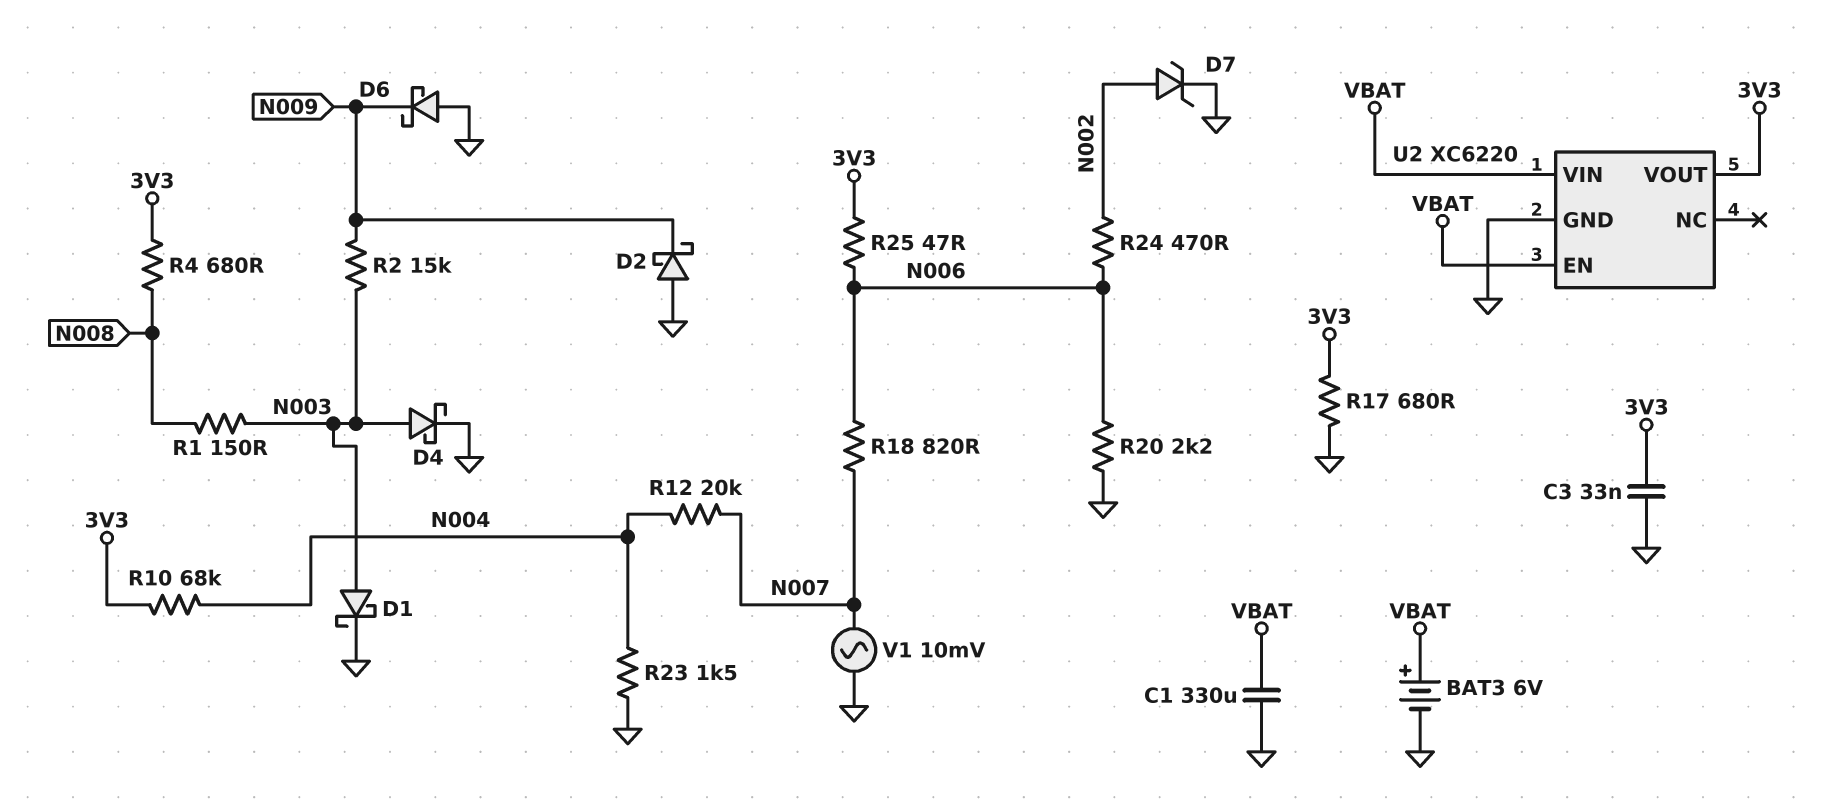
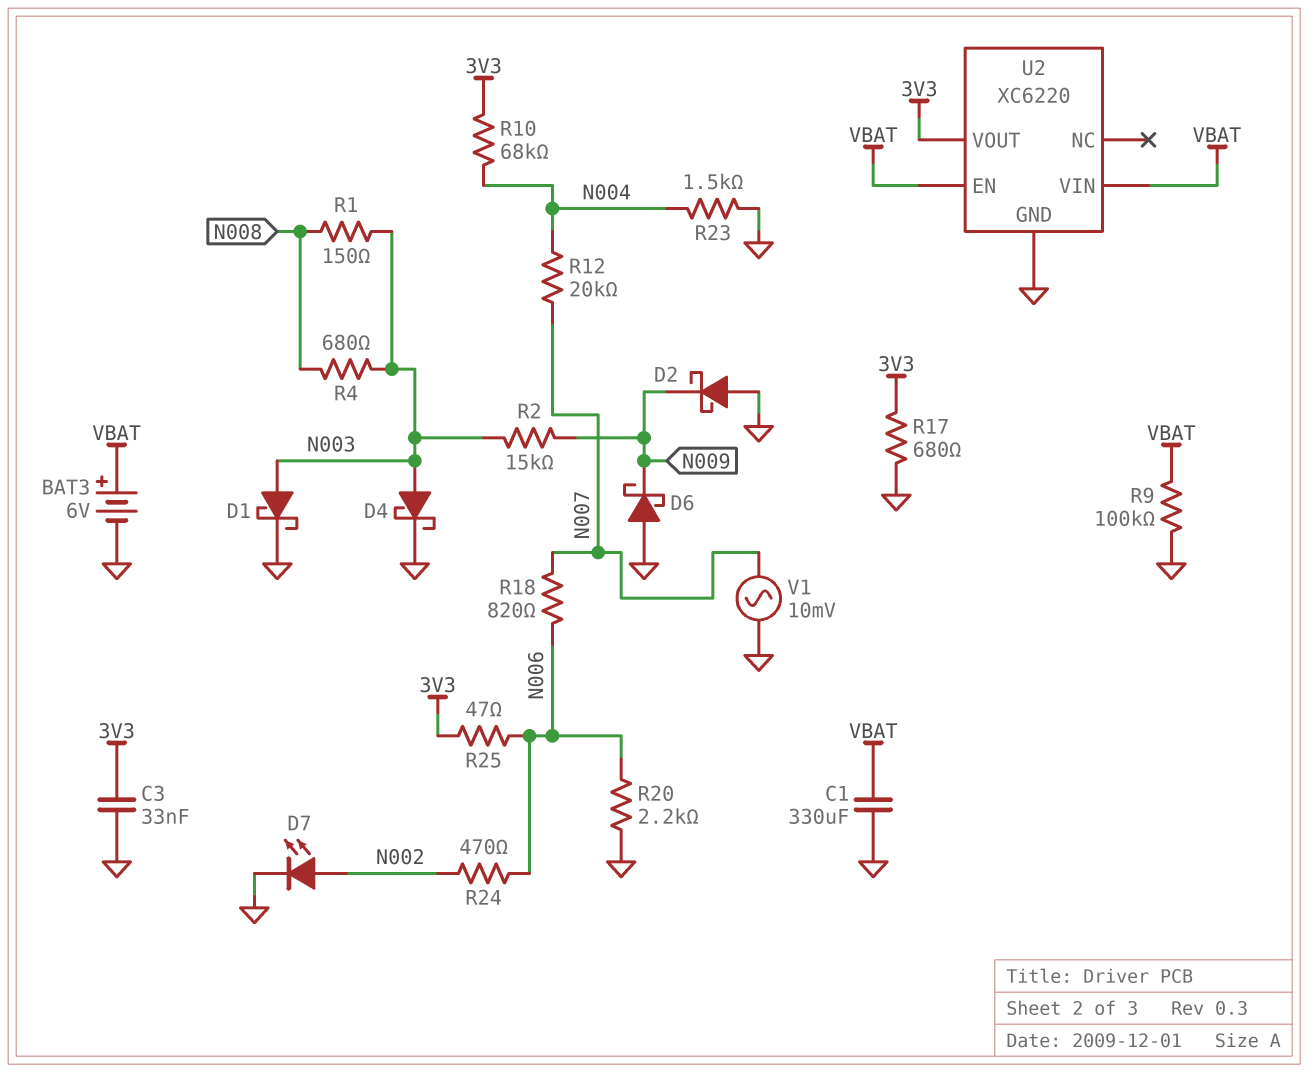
D7: zener (A N002, K GND) -> LED (A N002, K GND)
R4: 680 (3V3, N008) -> 680 (N003, N008)
R9: none -> 100k (GND, VBAT)

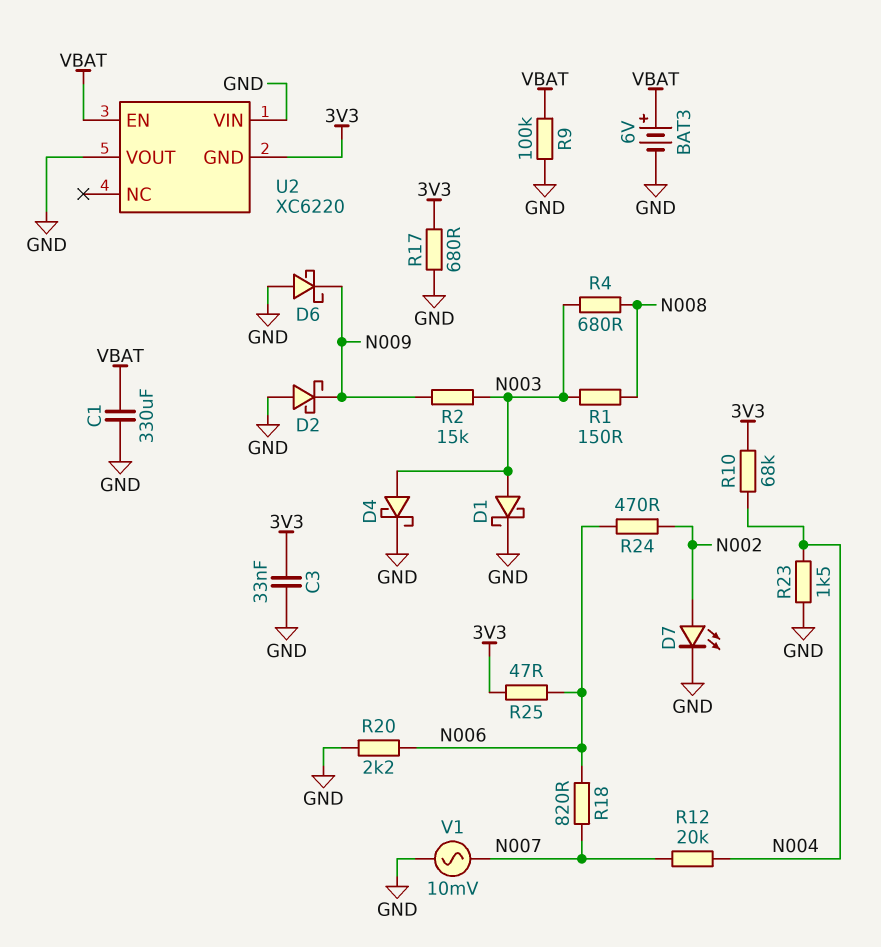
U2 pin GND: GND -> 3V3
U2 pin VIN: VBAT -> GND
U2 pin VOUT: 3V3 -> GND

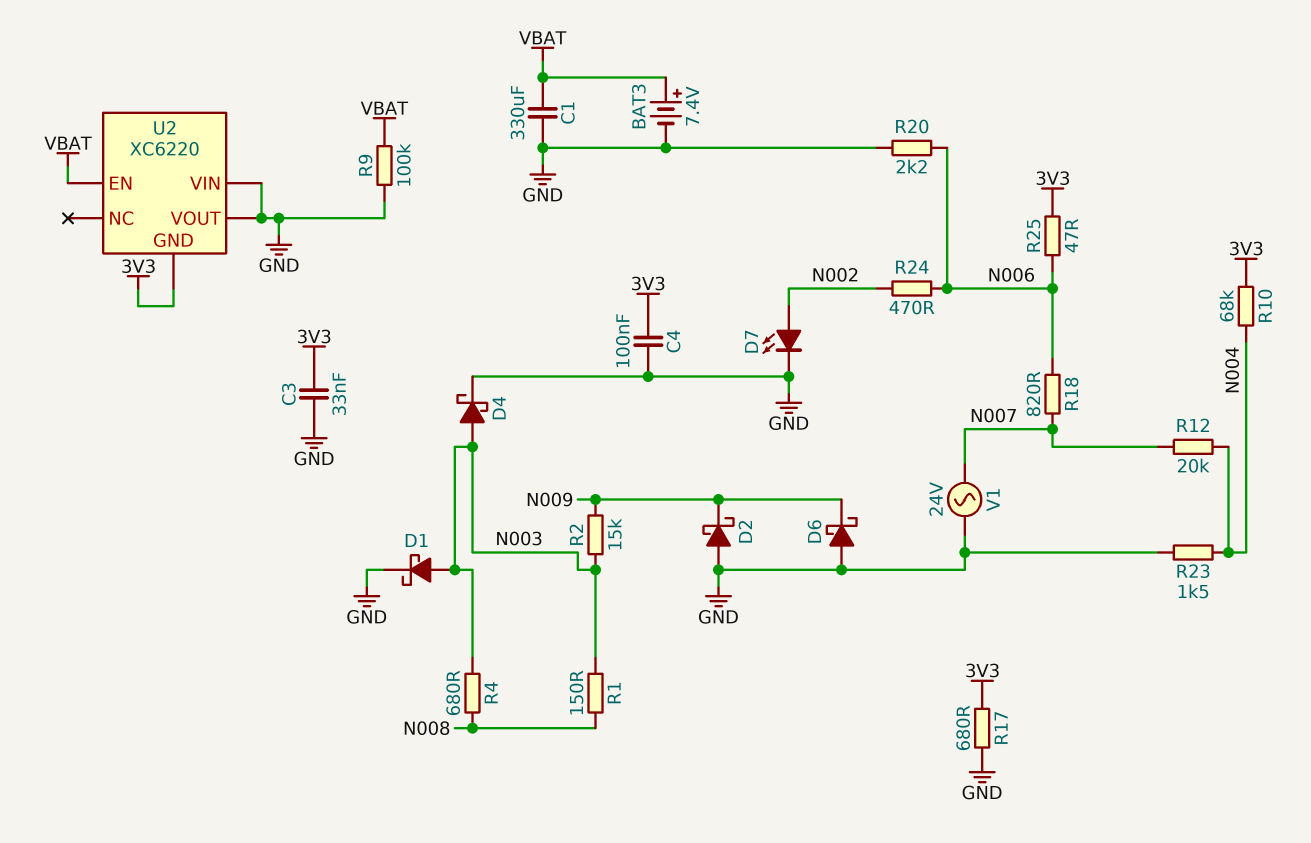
BAT3: 6V (plus VBAT, minus GND) -> 7.4V (plus VBAT, minus GND)
C4: none -> 100nF (3V3, GND)
V1: AC 10mV (GND, N007) -> AC 24V (GND, N007)

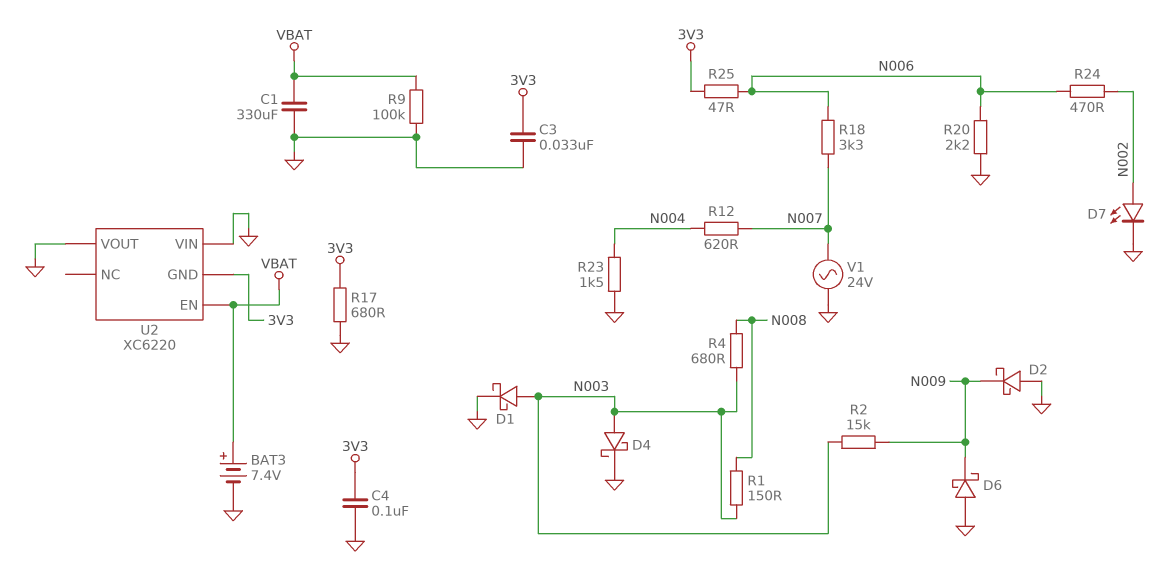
R10: 68k (3V3, N004) -> none
R12: 20k (N004, N007) -> 620 (N004, N007)
R18: 820 (N006, N007) -> 3.3k (N006, N007)

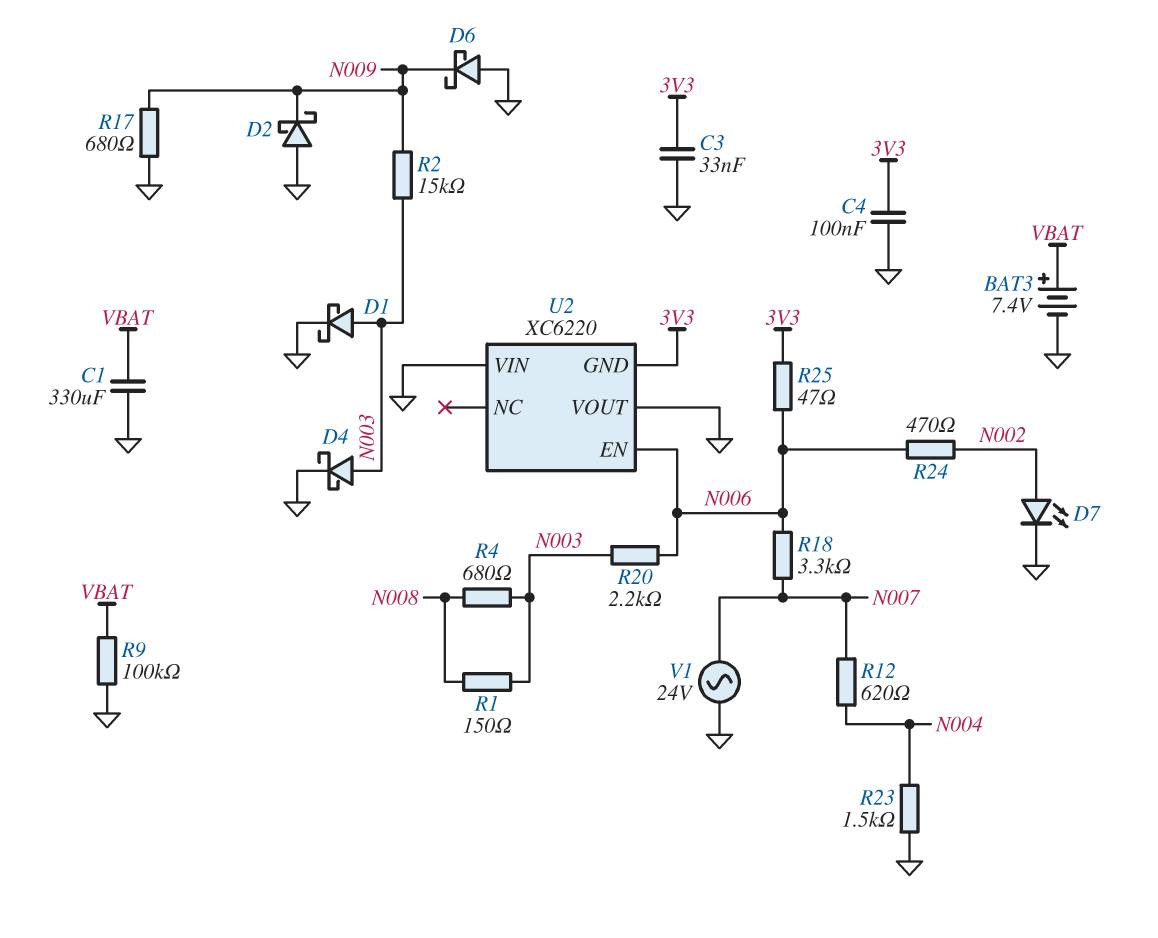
R17: 680 (3V3, GND) -> 680 (GND, N009)
R20: 2.2k (GND, N006) -> 2.2k (N003, N006)
U2 pin EN: VBAT -> N006

